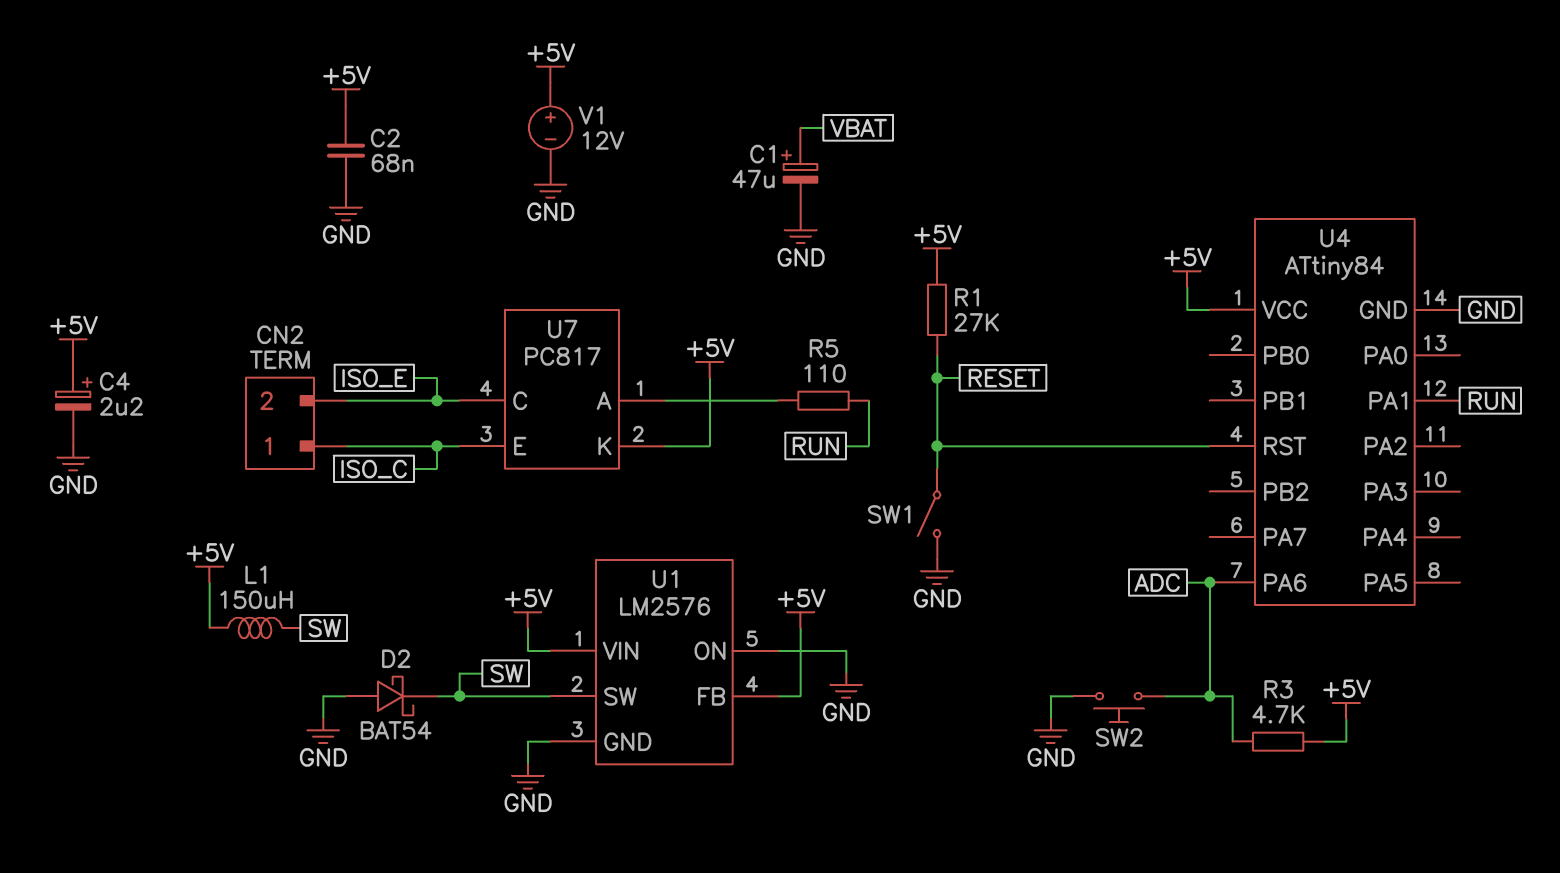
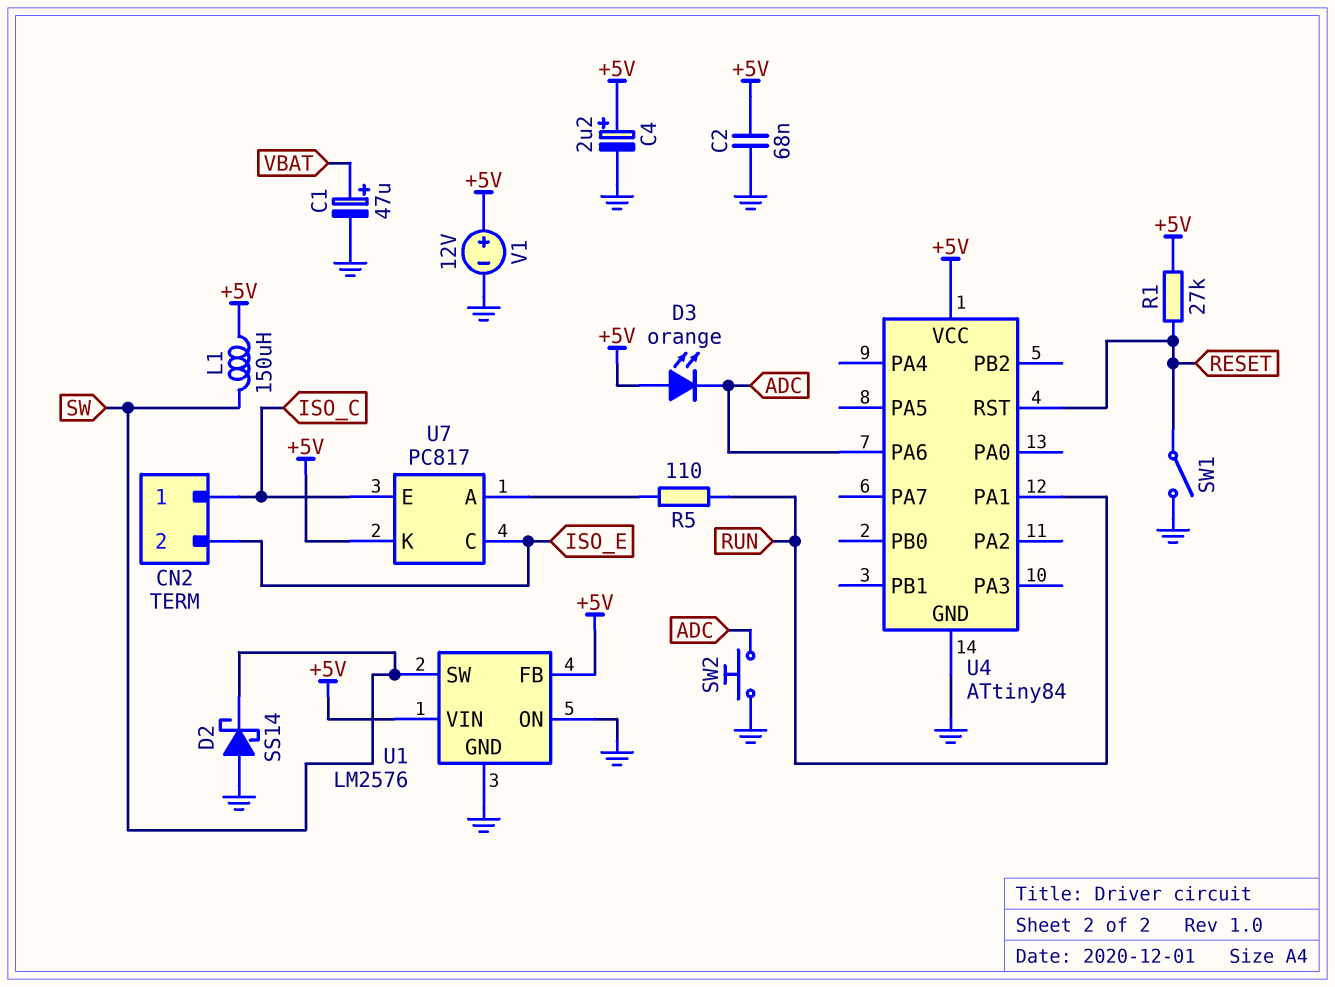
D2: schottky BAT54 (A GND, K SW) -> schottky SS14 (A GND, K SW)
D3: none -> LED orange (A +5V, K ADC)
R3: 4.7k (+5V, ADC) -> none

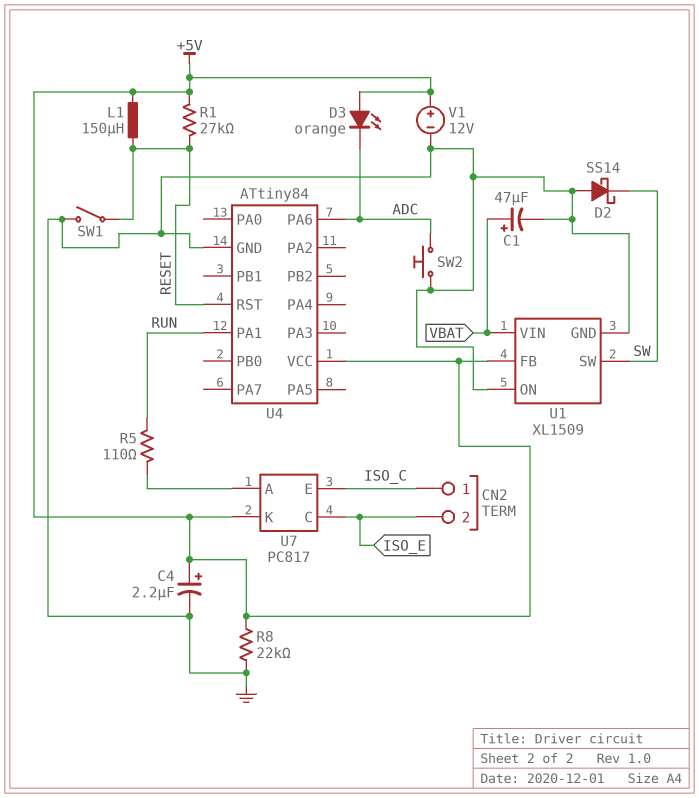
C2: 68nF (+5V, GND) -> none
L1: 150uH (+5V, SW) -> 150uH (+5V, RESET)
R8: none -> 22k (+5V, GND)
U1: LM2576 -> XL1509
U1 pin VIN: +5V -> VBAT

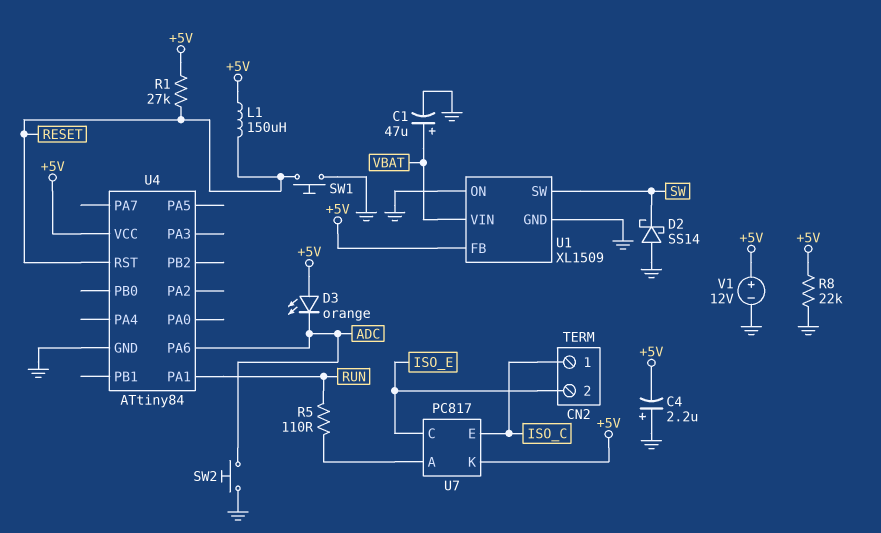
C4: 2.2uF (plus +5V, minus GND) -> 2.2uF (plus GND, minus +5V)
SW1: switch (GND, RESET) -> button (GND, RESET)

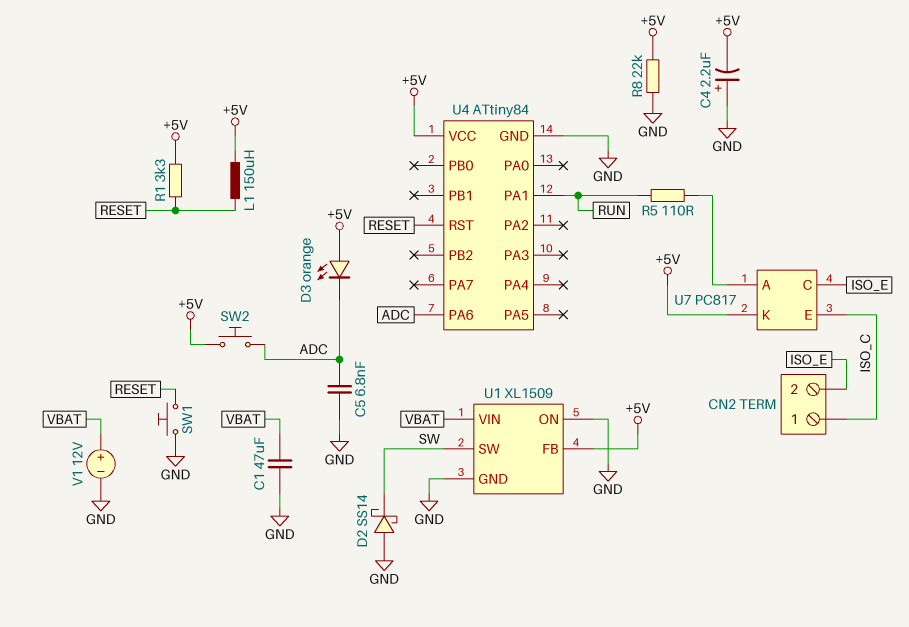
C1: 47uF (plus VBAT, minus GND) -> 47uF (GND, VBAT)
C5: none -> 6.8nF (ADC, GND)
R1: 27k (+5V, RESET) -> 3.3k (+5V, RESET)
SW2: button (ADC, GND) -> button (+5V, ADC)
V1: 12V (plus +5V, minus GND) -> 12V (plus VBAT, minus GND)

